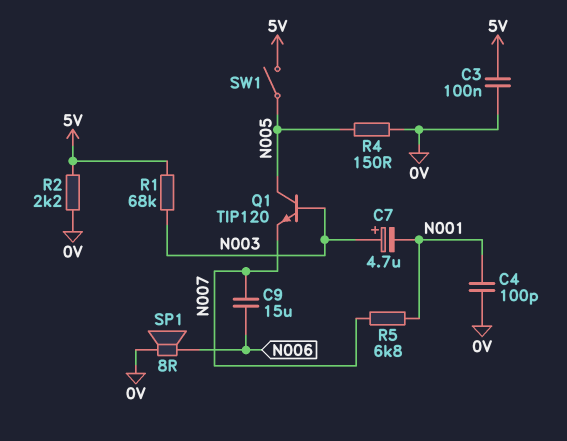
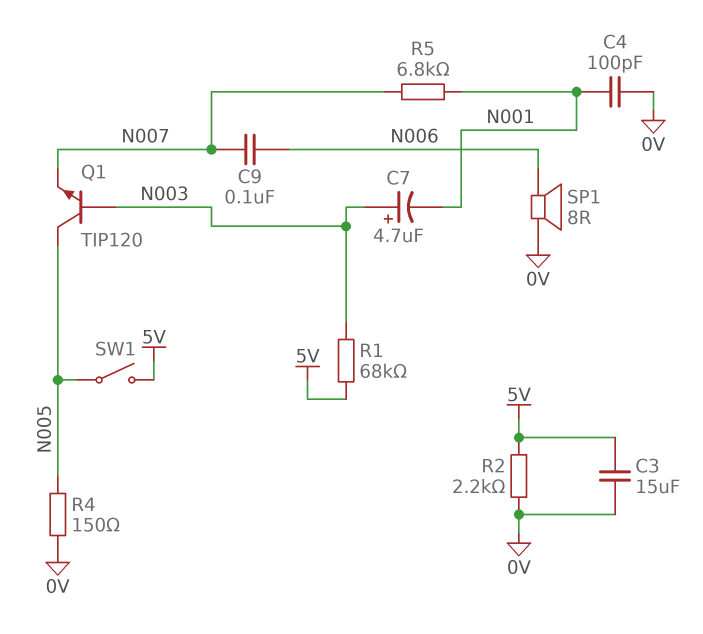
C3: 100nF (0V, 5V) -> 15uF (0V, 5V)
C9: 15uF (N006, N007) -> 100nF (N006, N007)

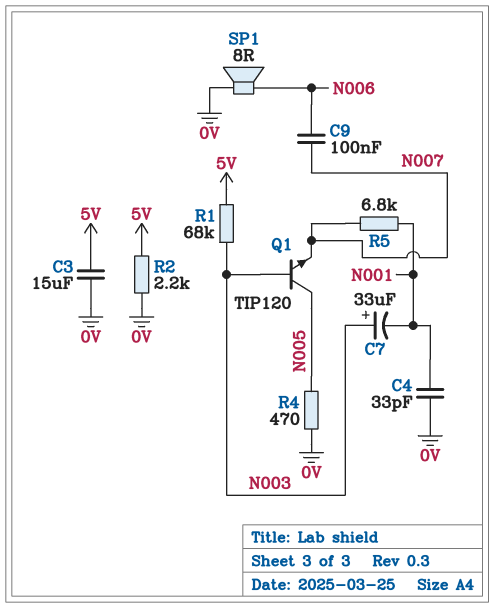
C4: 100pF (0V, N001) -> 33pF (0V, N001)
C7: 4.7uF (plus N003, minus N001) -> 33uF (plus N003, minus N001)
R4: 150 (0V, N005) -> 470 (0V, N005)
SW1: switch (5V, N005) -> none

